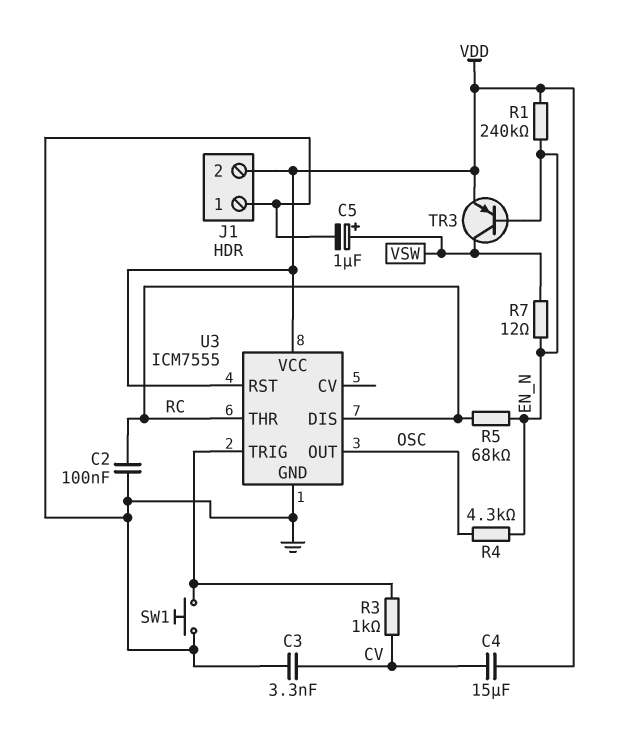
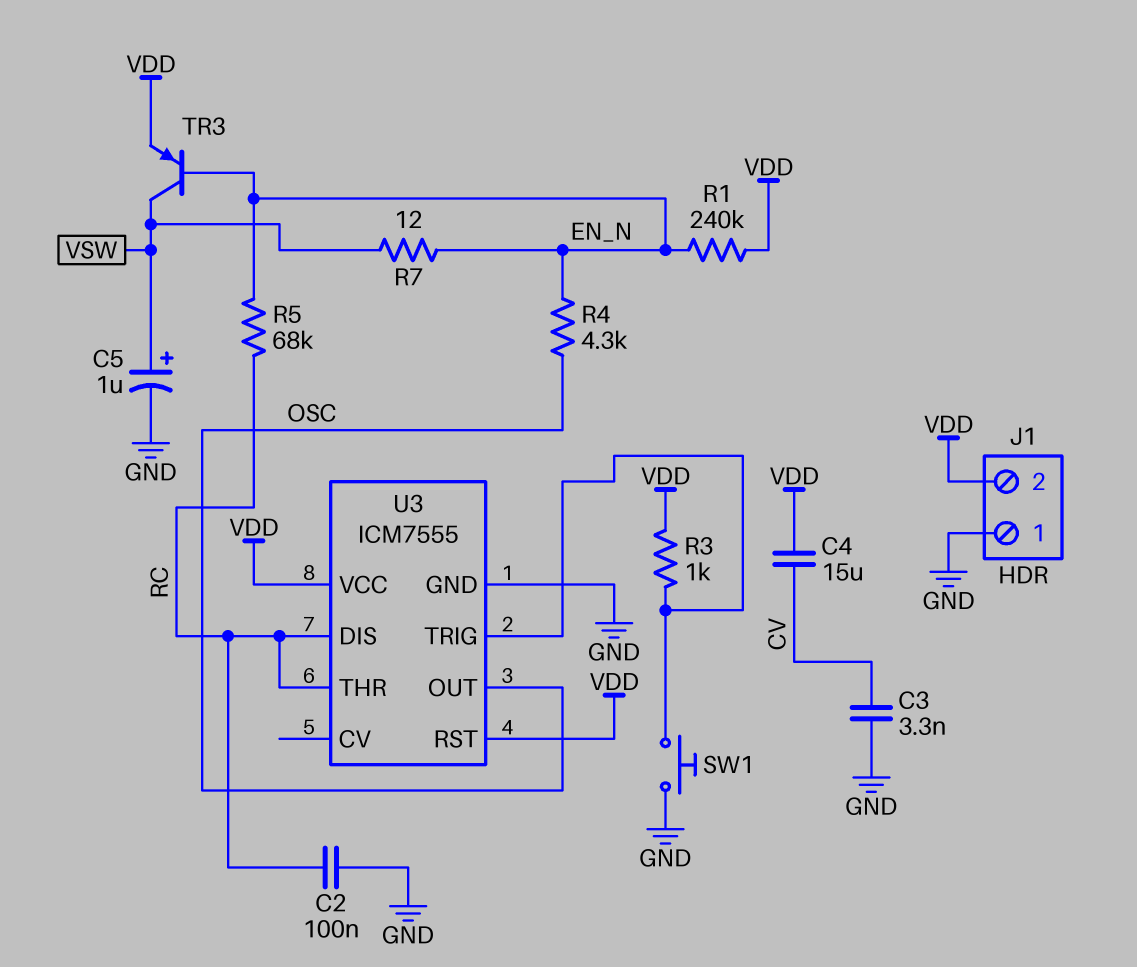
R3: 1k (CV, U3/TRIG) -> 1k (U3/TRIG, VDD)

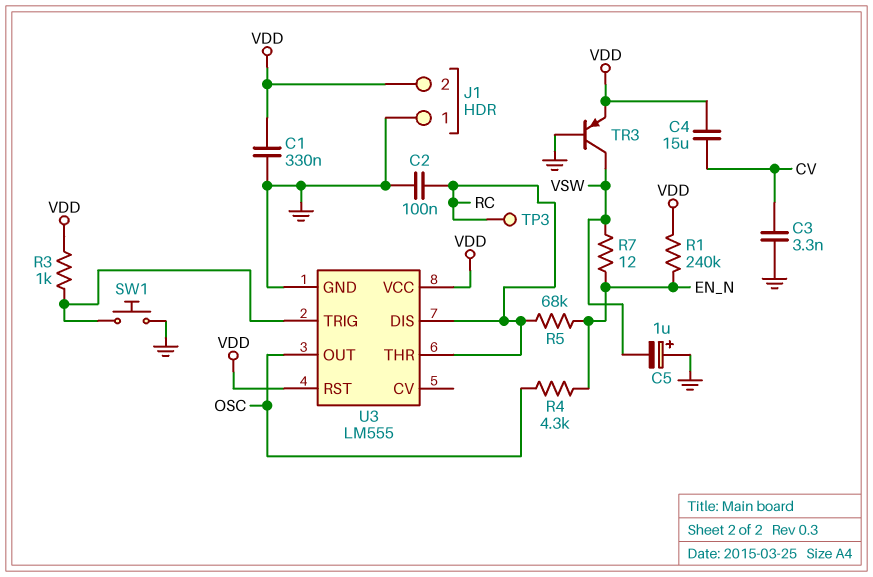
C1: none -> 330nF (GND, VDD)
C5: 1uF (plus VSW, minus GND) -> 1uF (plus GND, minus VSW)
TP3: none -> test point (RC)
TR3: PNP (B EN_N, C VSW, E VDD) -> PNP (B GND, C VSW, E VDD)
U3: ICM7555 -> LM555

